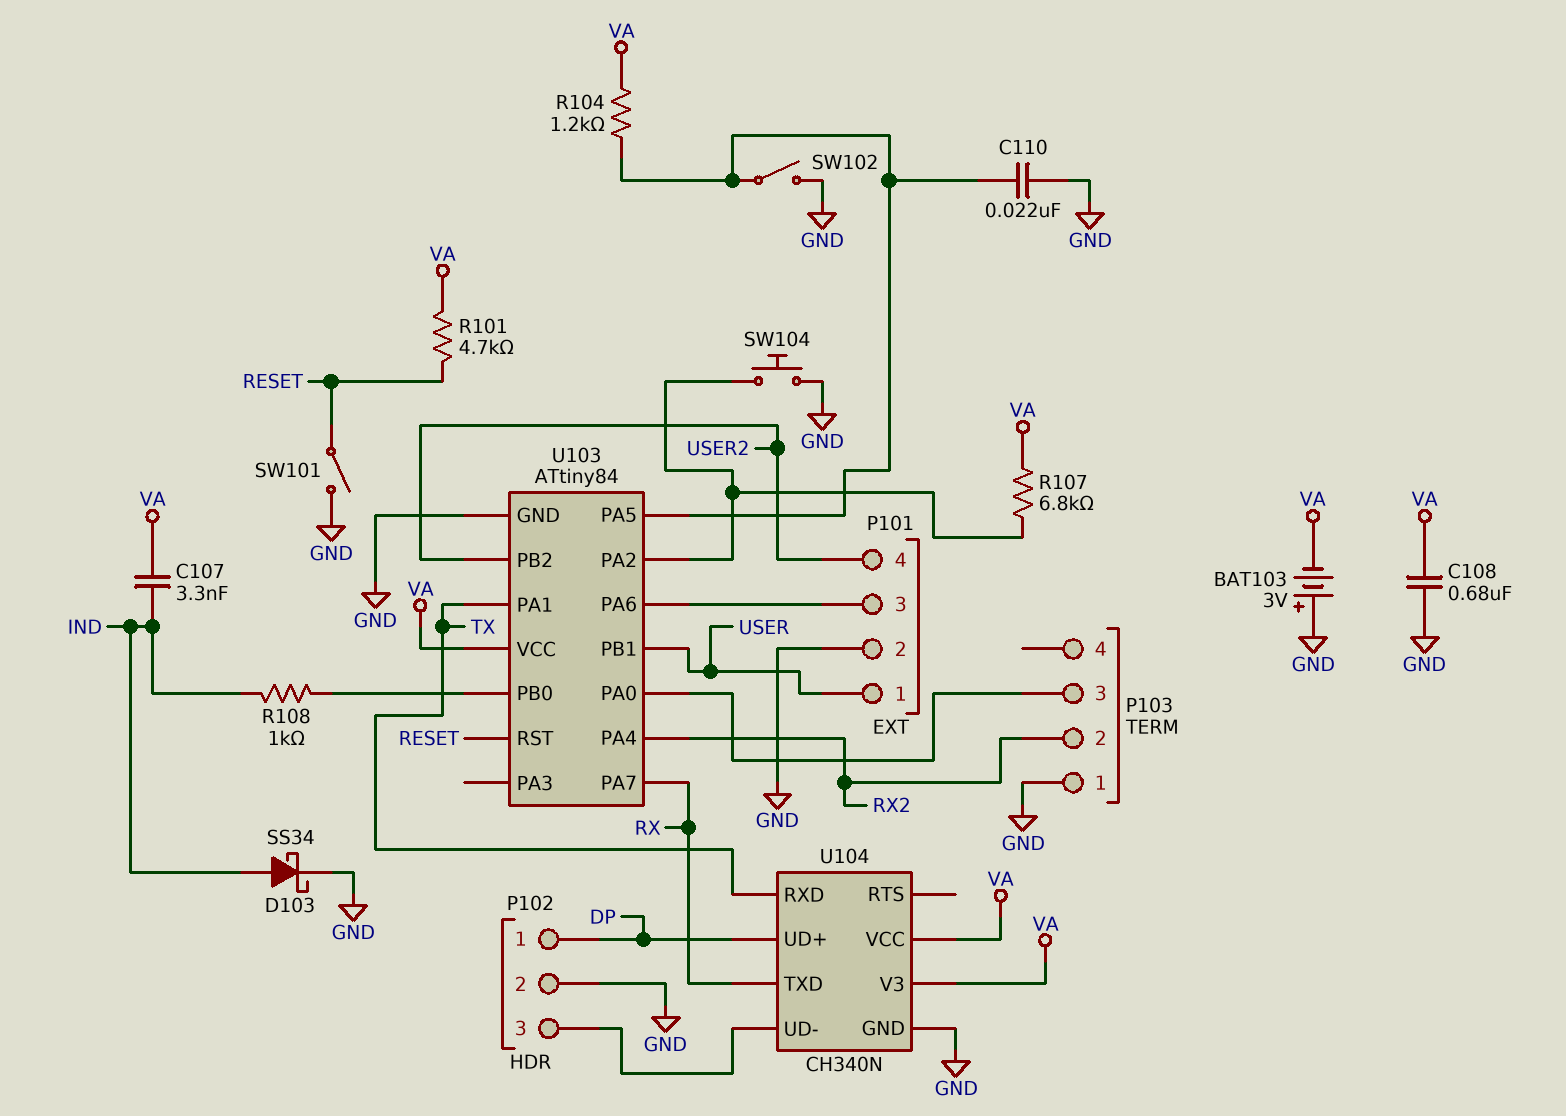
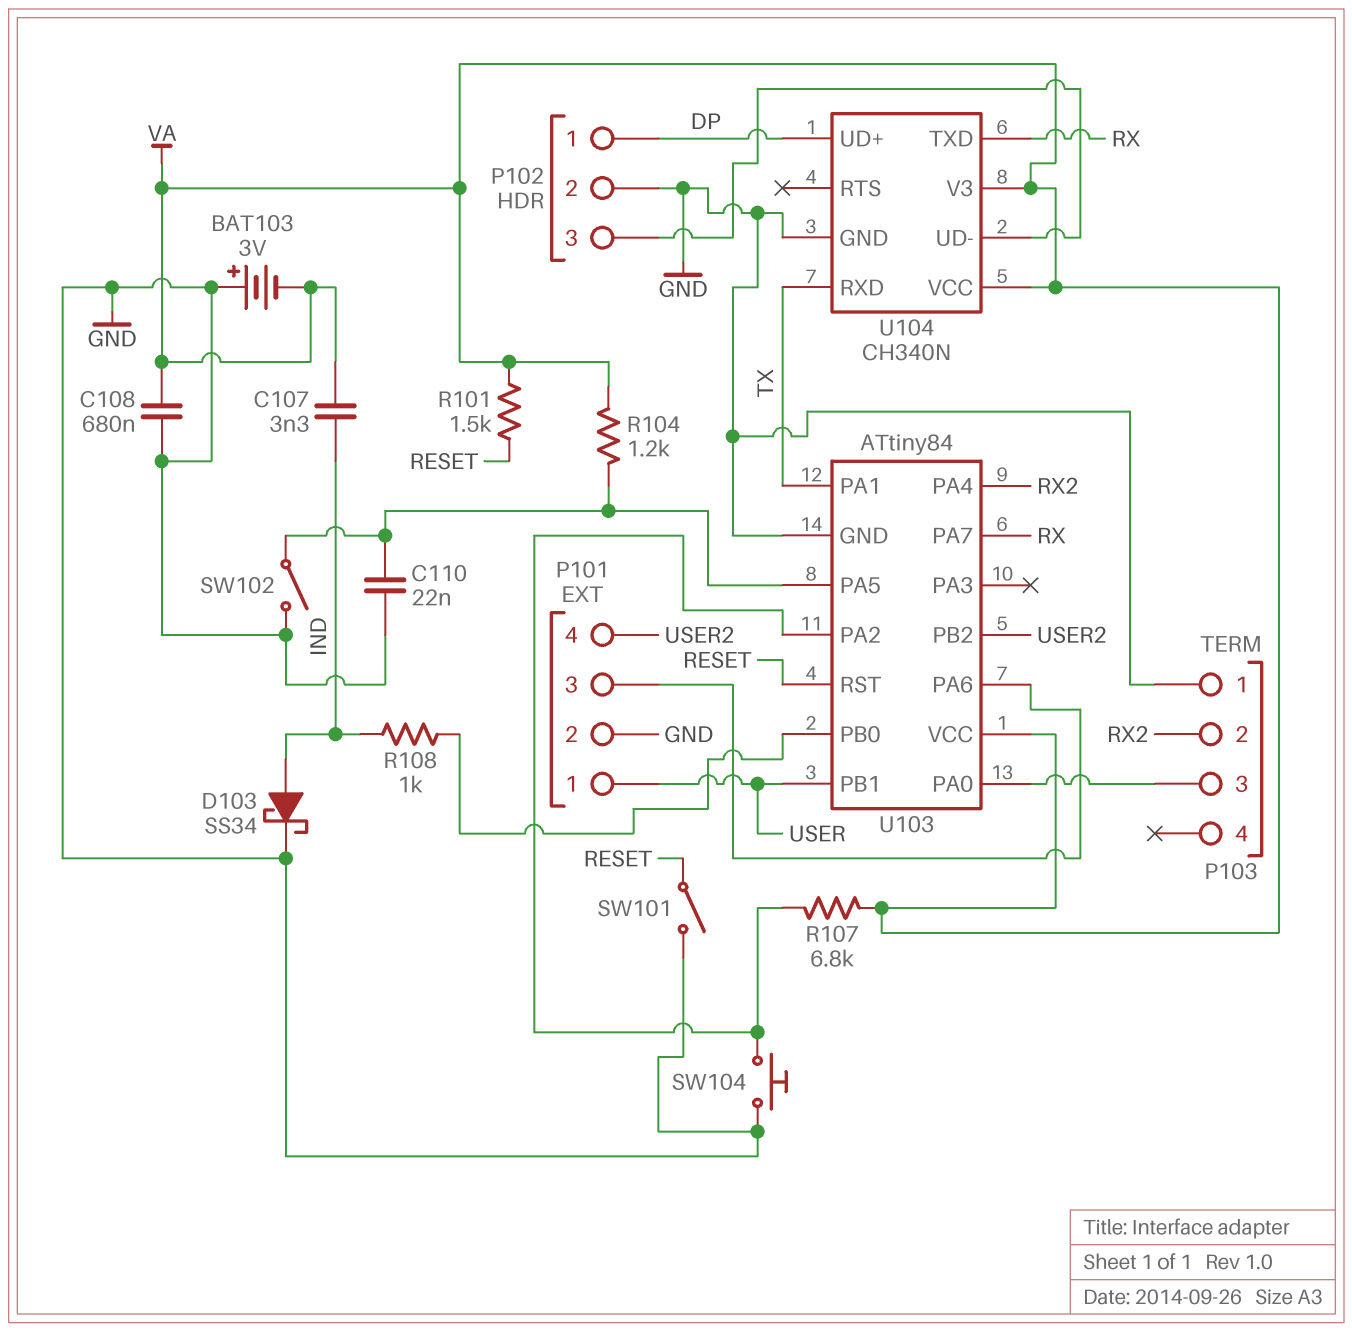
R101: 4.7k (RESET, VA) -> 1.5k (RESET, VA)

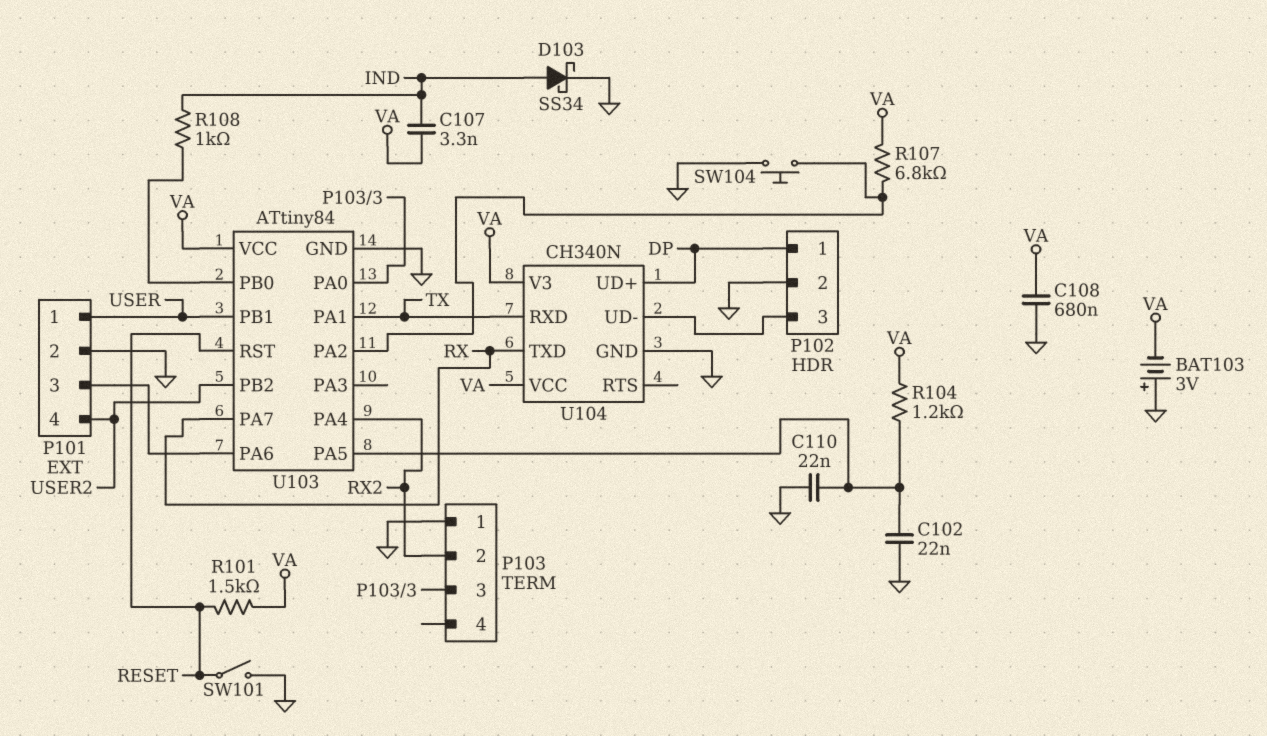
C102: none -> 22nF (GND, U103/PA5)
SW102: switch (GND, U103/PA5) -> none

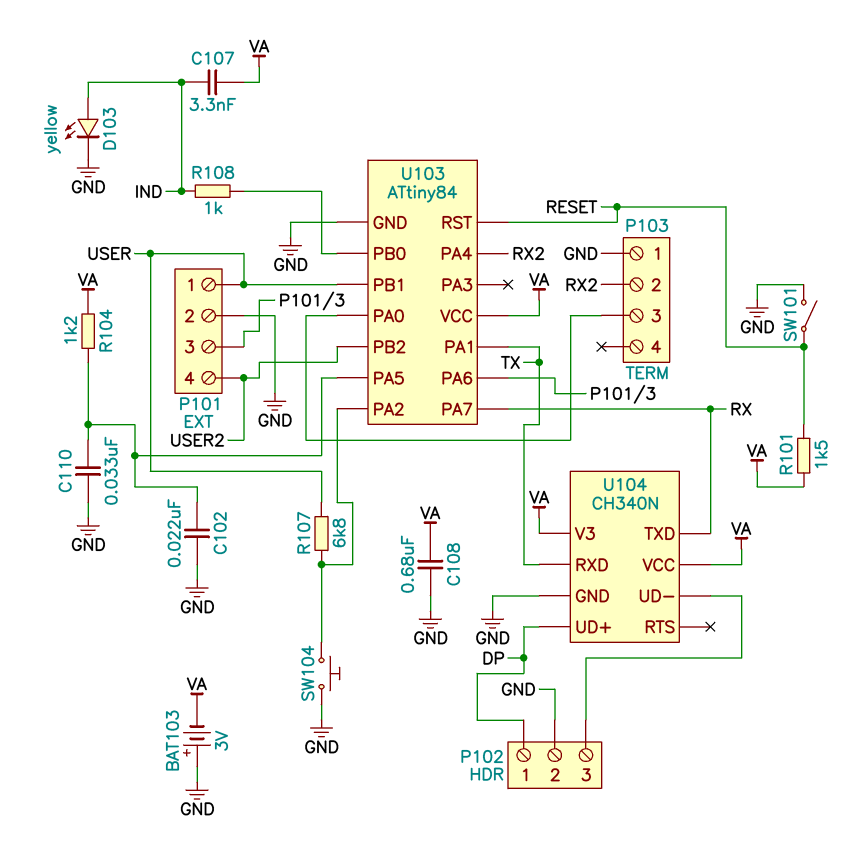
C110: 22nF (GND, U103/PA5) -> 33nF (GND, U103/PA5)
D103: schottky SS34 (A IND, K GND) -> LED yellow (A IND, K GND)
R107: 6.8k (U103/PA2, VA) -> 6.8k (U103/PA2, USER)

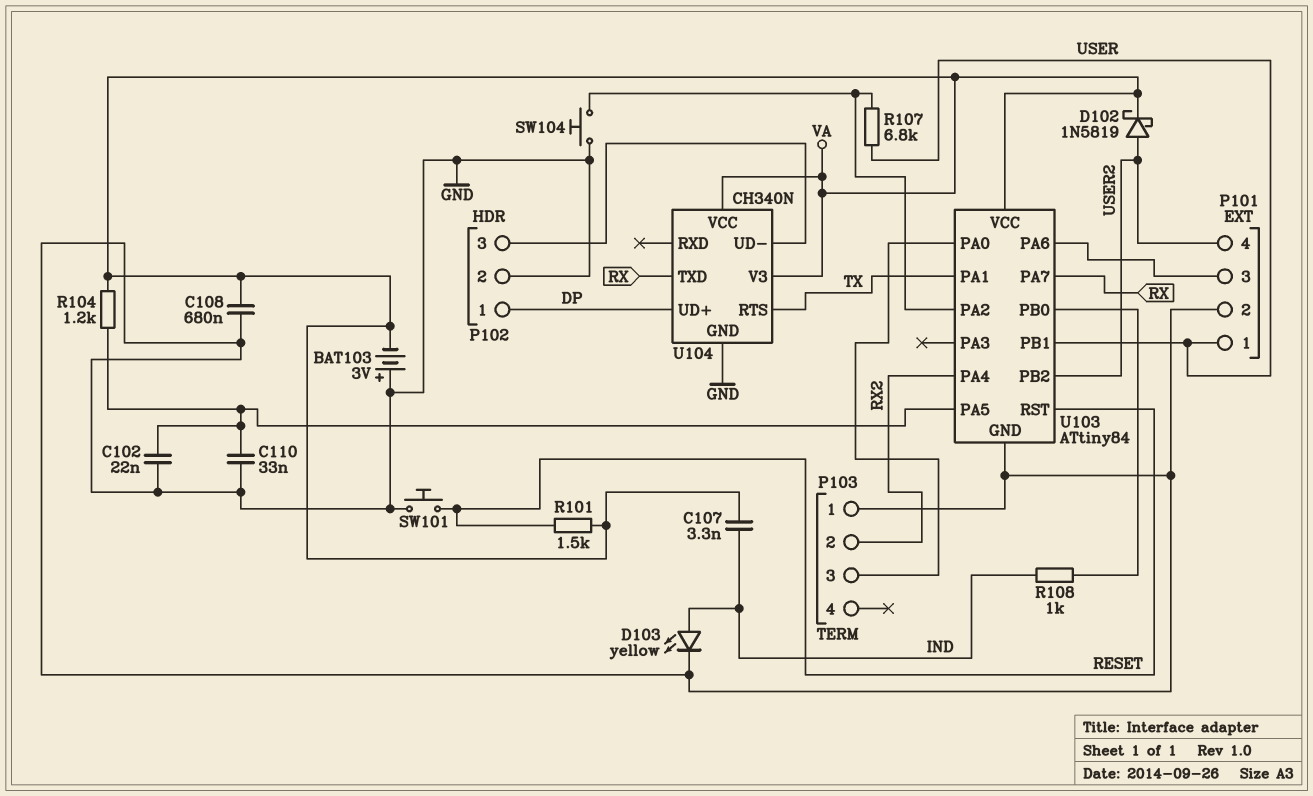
D102: none -> schottky 1N5819 (A USER2, K VA)
SW101: switch (GND, RESET) -> button (GND, RESET)
U104 pin RTS: none -> TX
U104 pin RXD: TX -> none

